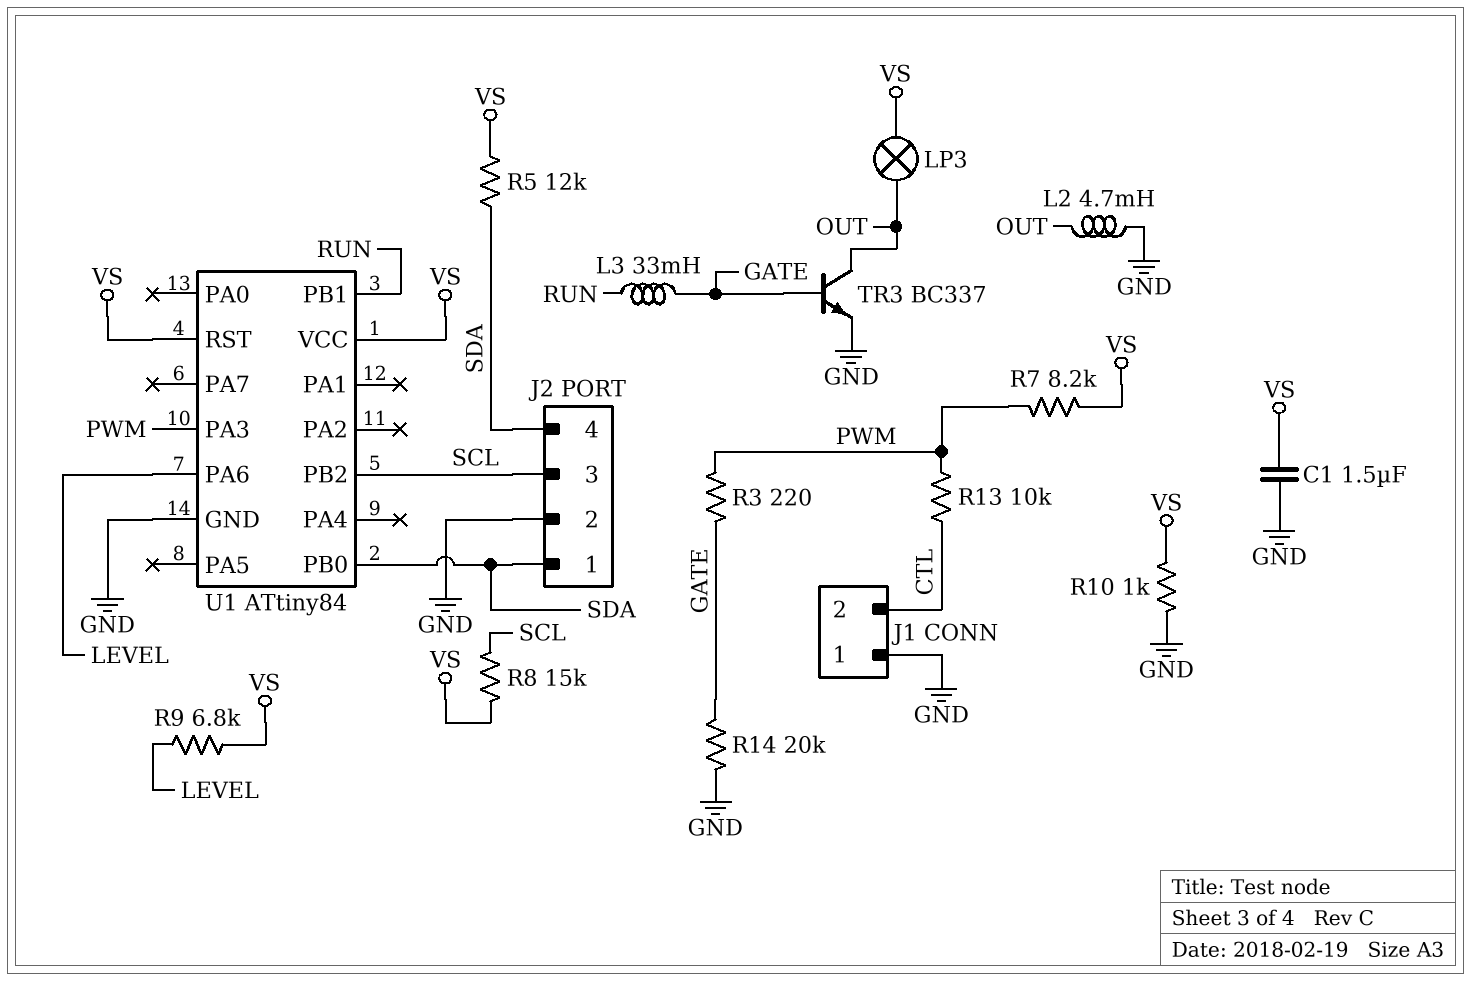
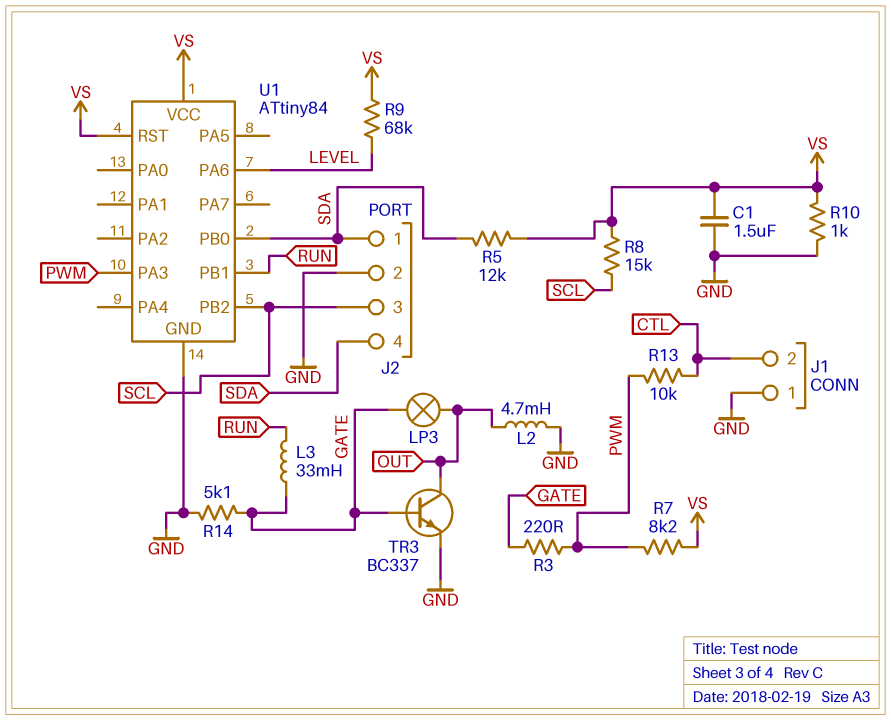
LP3: lamp (OUT, VS) -> lamp (GATE, OUT)
R9: 6.8k (LEVEL, VS) -> 68k (LEVEL, VS)
R14: 20k (GATE, GND) -> 5.1k (GATE, GND)

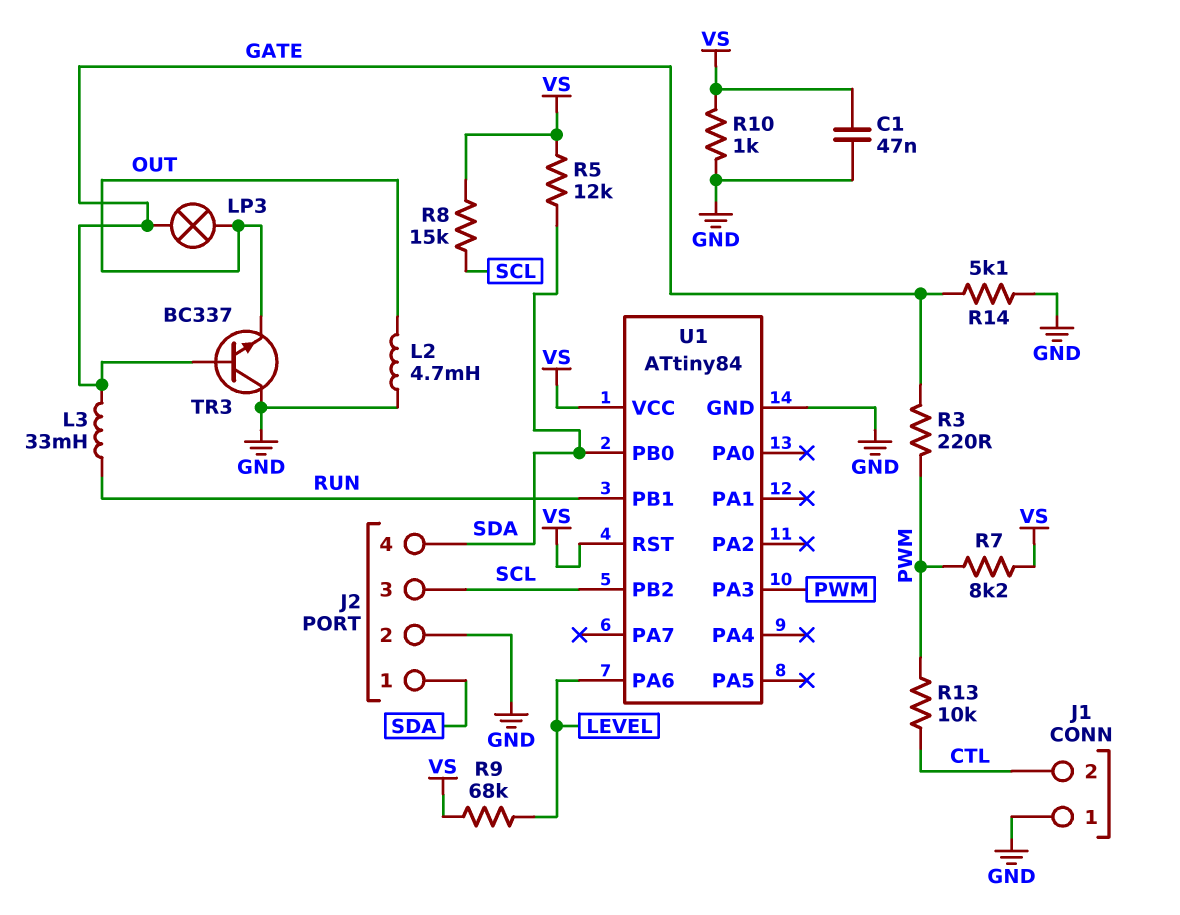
C1: 1.5uF (GND, VS) -> 47nF (GND, VS)
TR3: NPN BC337 (B GATE, C OUT, E GND) -> NPN BC337 (B GATE, C GND, E OUT)

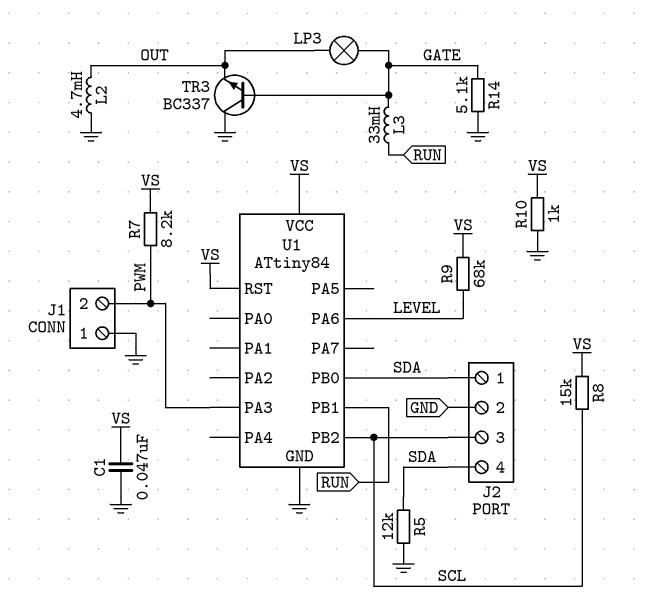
J1 pin 2: CTL -> PWM
R3: 220 (GATE, PWM) -> none
R5: 12k (SDA, VS) -> 12k (GND, SDA)
R13: 10k (CTL, PWM) -> none

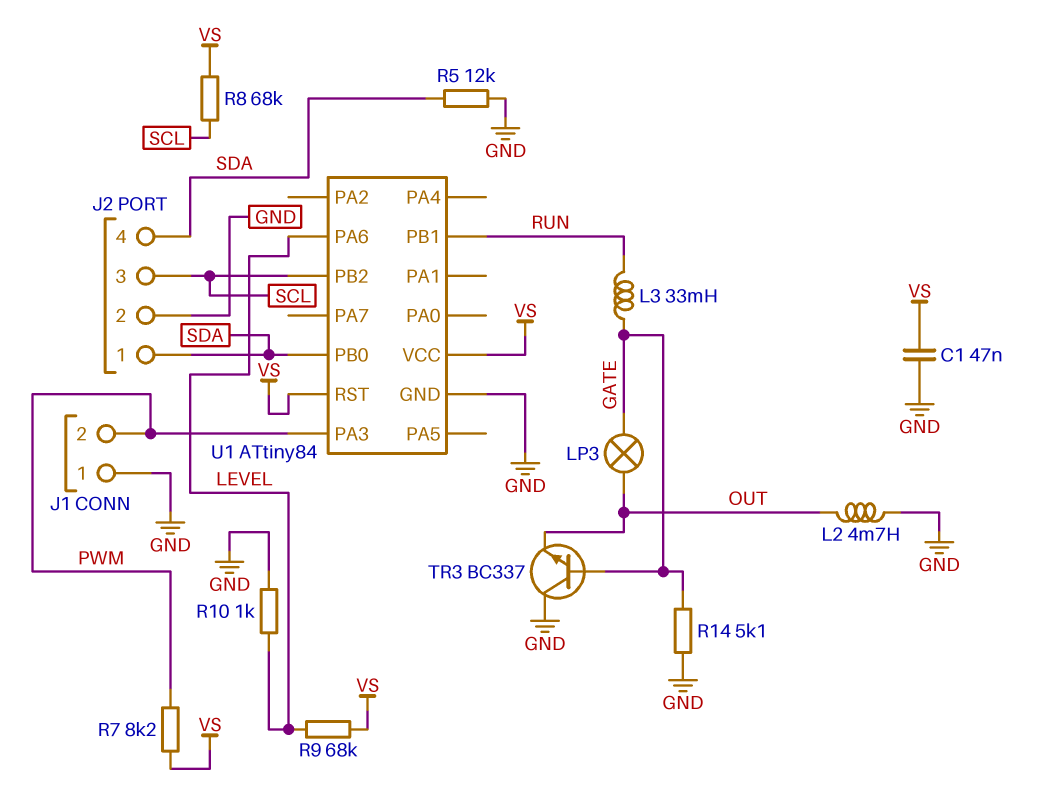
R8: 15k (SCL, VS) -> 68k (SCL, VS)
R10: 1k (GND, VS) -> 1k (GND, LEVEL)

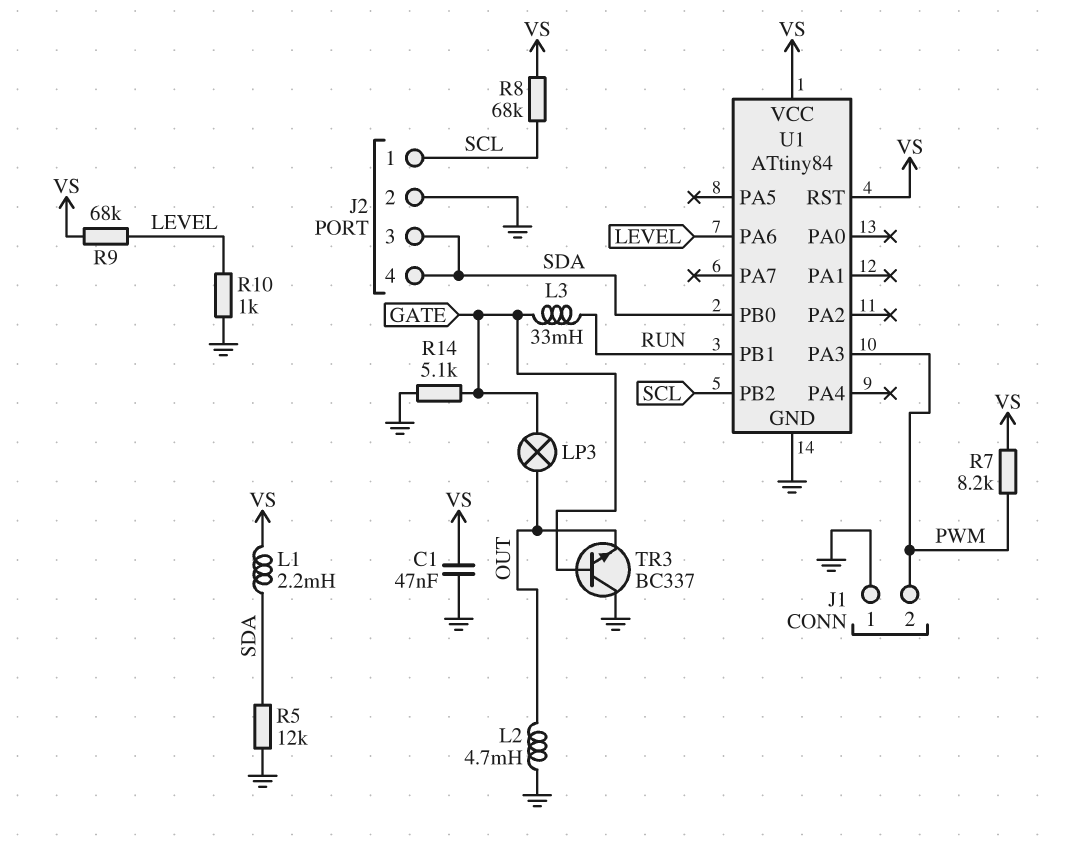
J2 pin 1: SDA -> SCL
J2 pin 3: SCL -> SDA
L1: none -> 2.2mH (SDA, VS)

